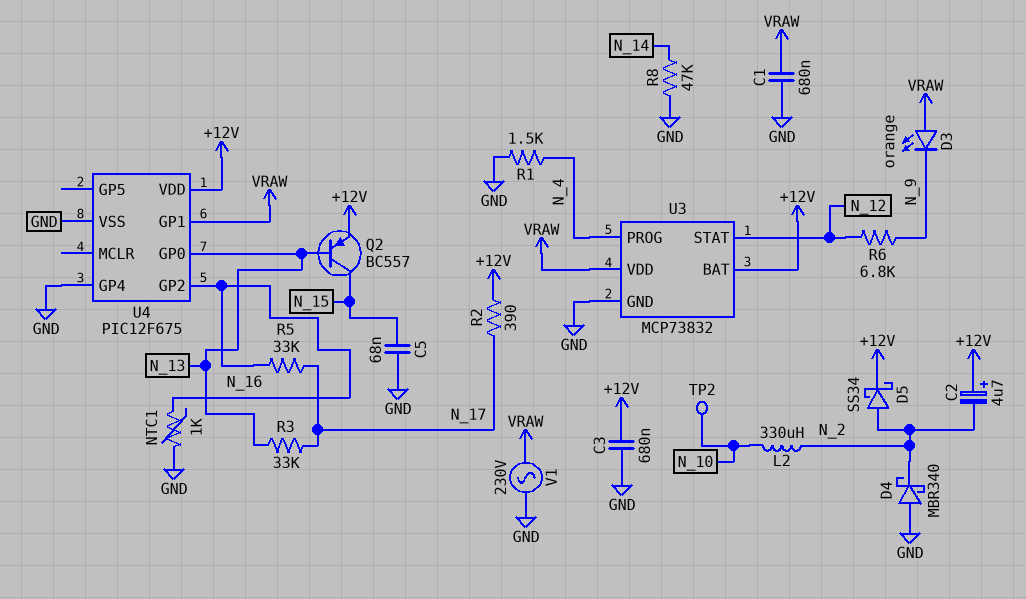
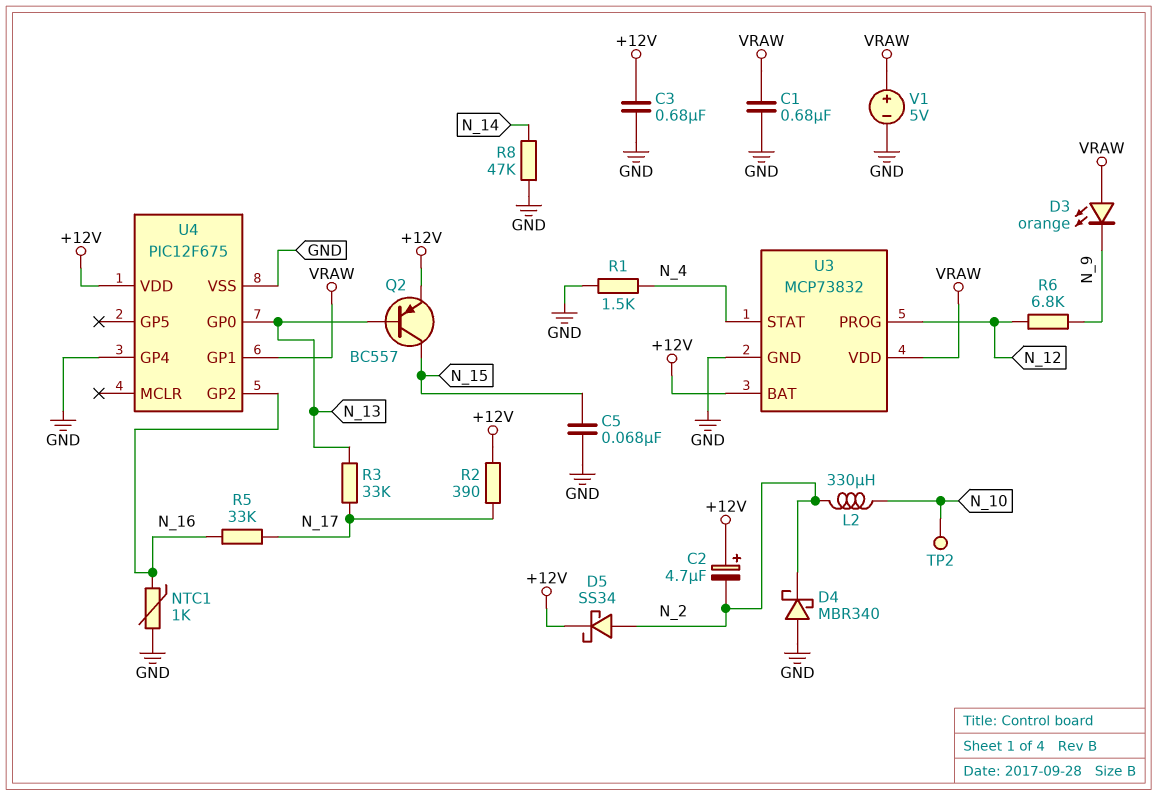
U3 pin PROG: N_4 -> N_12
U3 pin STAT: N_12 -> N_4
V1: AC 230V (GND, VRAW) -> 5V (plus VRAW, minus GND)

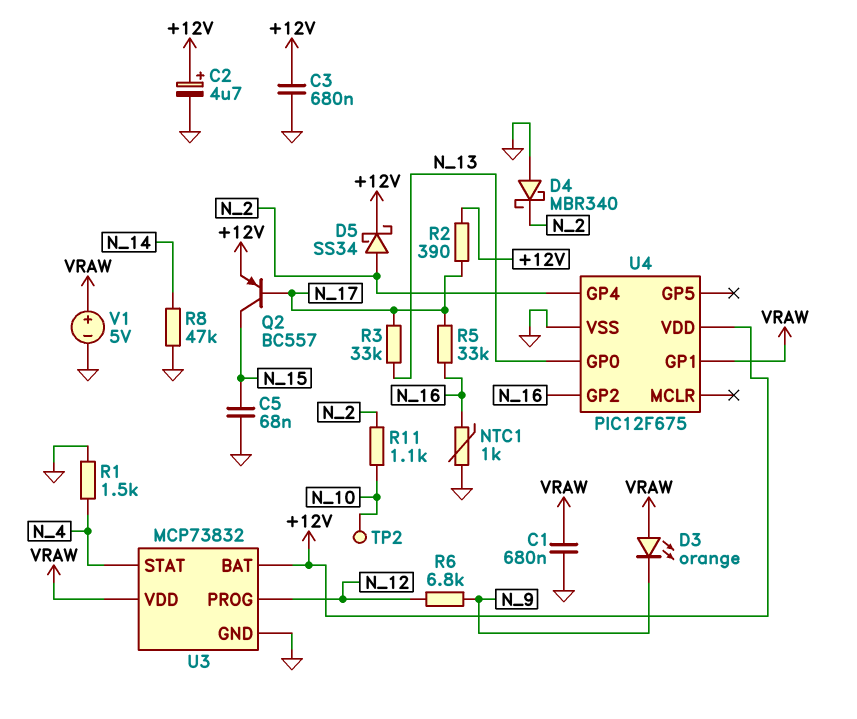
C2: 4.7uF (plus +12V, minus N_2) -> 4.7uF (plus +12V, minus GND)
L2: 330uH (N_2, N_10) -> none
Q2: PNP BC557 (B N_13, C N_15, E +12V) -> PNP BC557 (B N_17, C N_15, E +12V)
R11: none -> 1.1k (N_2, N_10)
U4 pin GP4: GND -> N_2

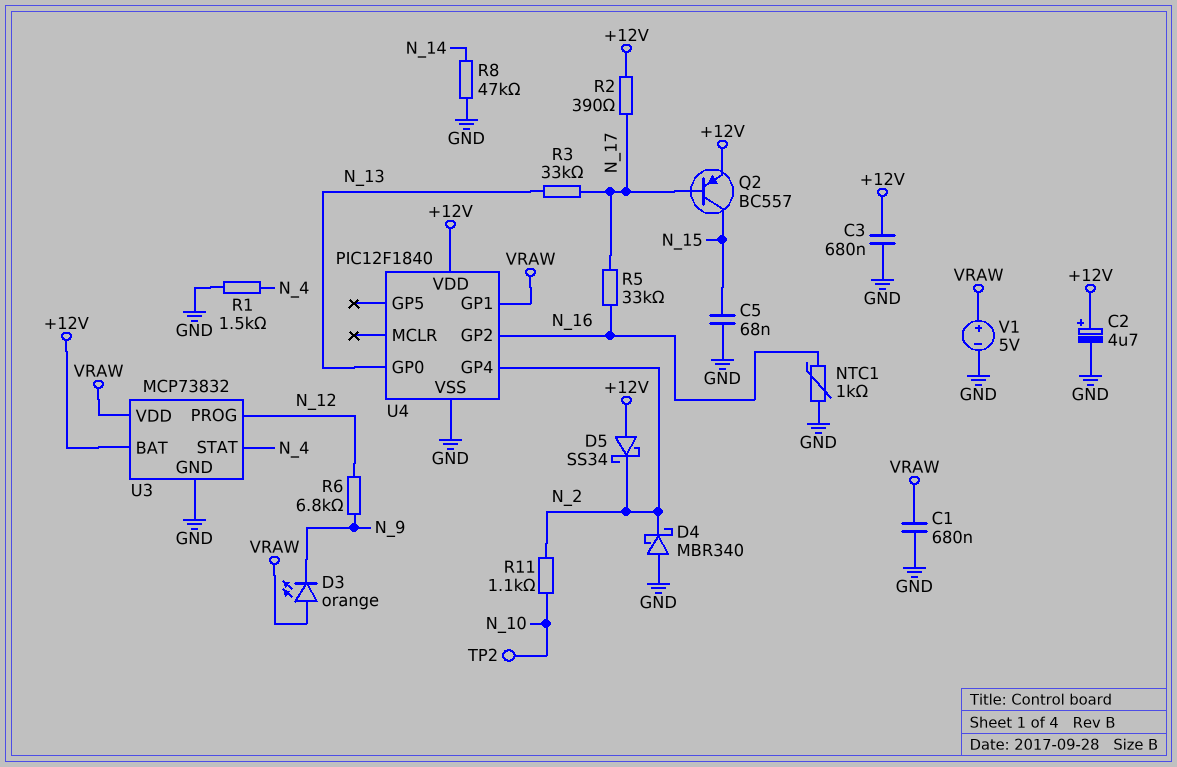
D5: schottky SS34 (A N_2, K +12V) -> schottky SS34 (A +12V, K N_2)
U4: PIC12F675 -> PIC12F1840

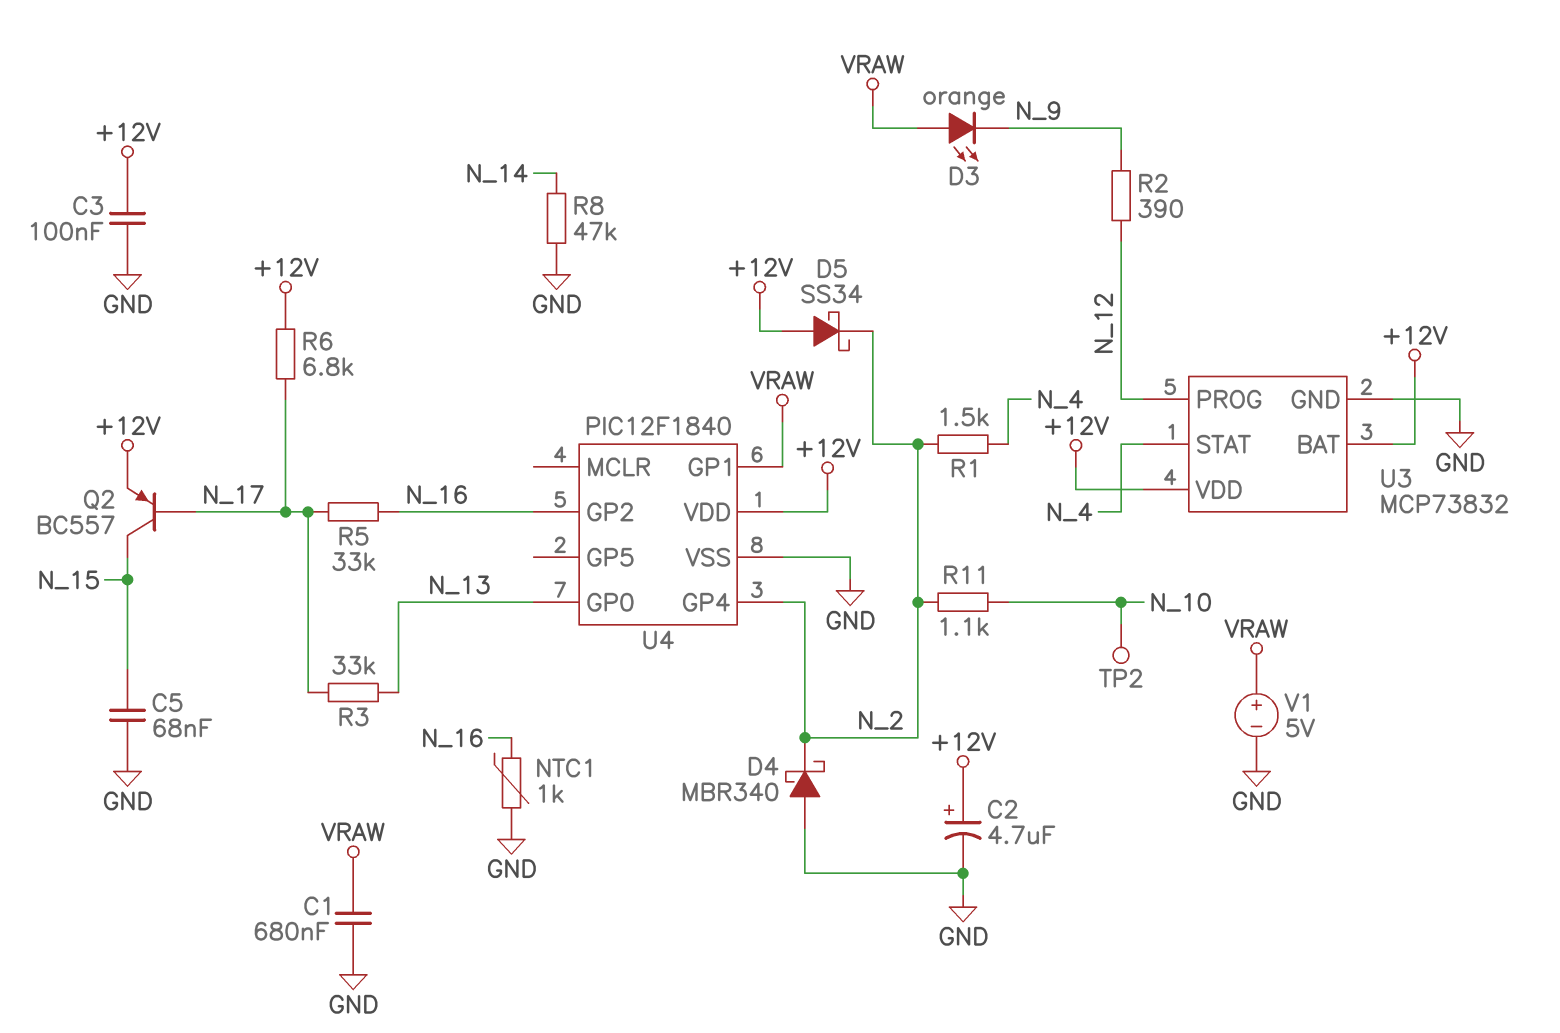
C3: 680nF (+12V, GND) -> 100nF (+12V, GND)
R1: 1.5k (GND, N_4) -> 1.5k (N_2, N_4)
R2: 390 (+12V, N_17) -> 390 (N_9, N_12)
R6: 6.8k (N_9, N_12) -> 6.8k (+12V, N_17)
U3 pin VDD: VRAW -> +12V

